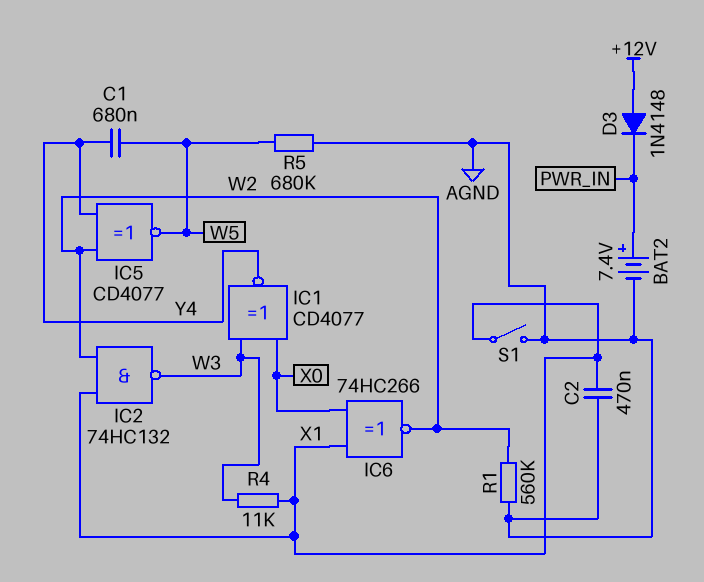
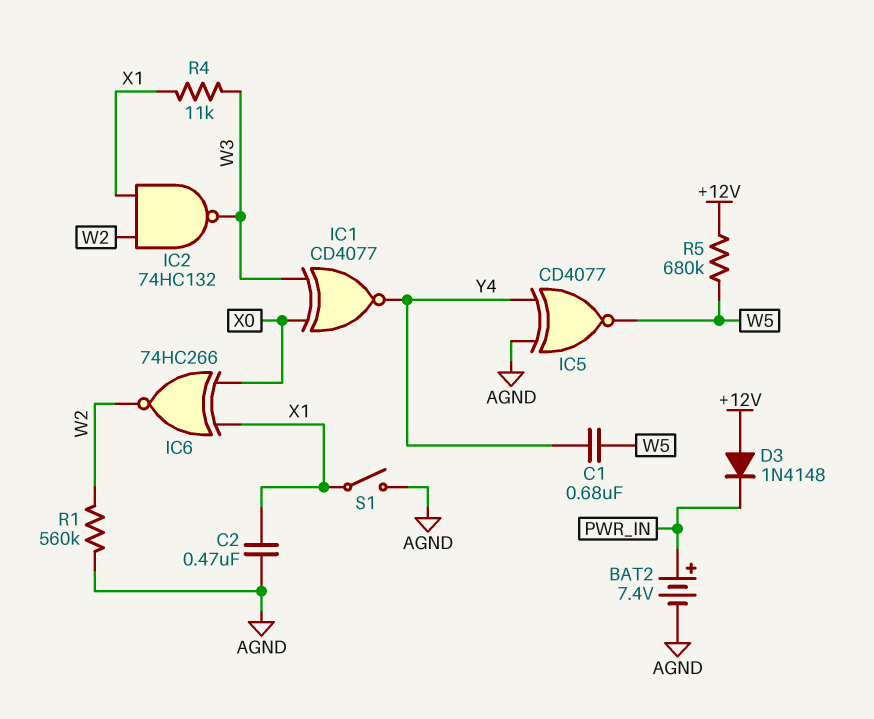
IC5: XNOR CD4077 (in W2, in Y4, out W5) -> XNOR CD4077 (in AGND, in Y4, out W5)
R5: 680k (AGND, W5) -> 680k (+12V, W5)

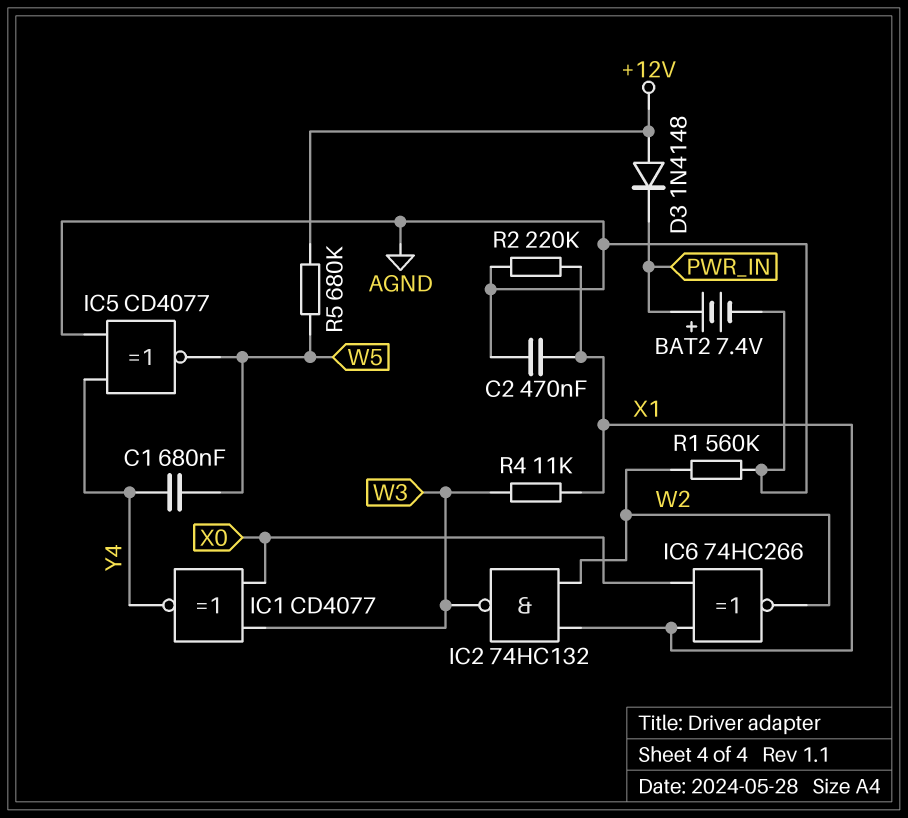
R2: none -> 220k (AGND, X1)
S1: switch (AGND, X1) -> none

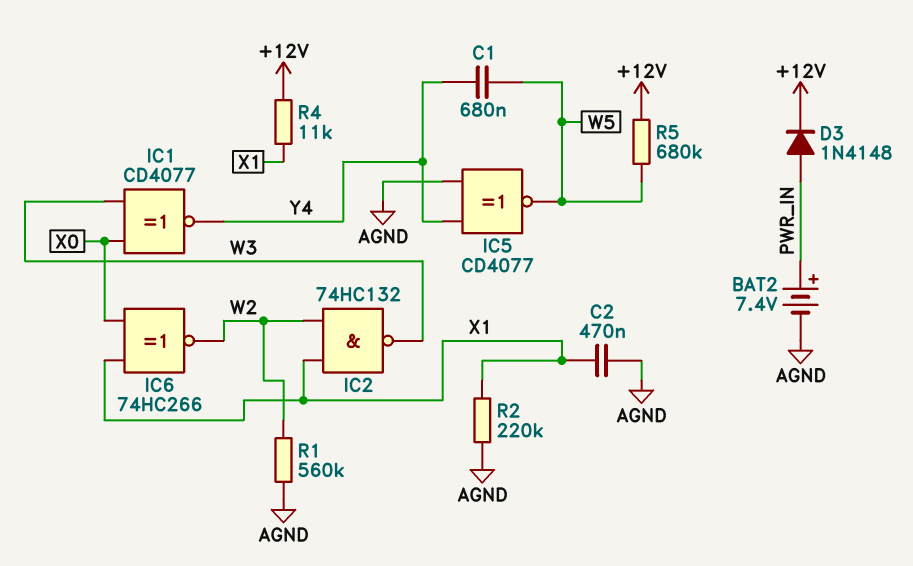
D3: diode 1N4148 (A +12V, K PWR_IN) -> diode 1N4148 (A PWR_IN, K +12V)
R4: 11k (W3, X1) -> 11k (+12V, X1)

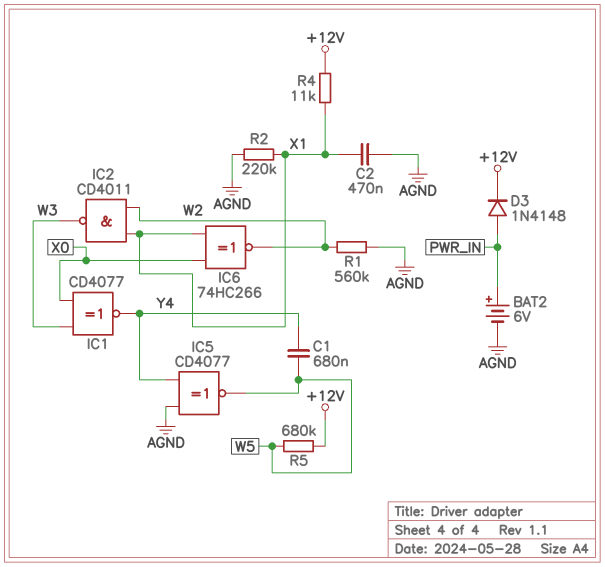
BAT2: 7.4V (plus PWR_IN, minus AGND) -> 6V (plus PWR_IN, minus AGND)
IC2: NAND 74HC132 (in W2, in X1, out W3) -> NAND CD4011 (in W2, in X1, out W3)

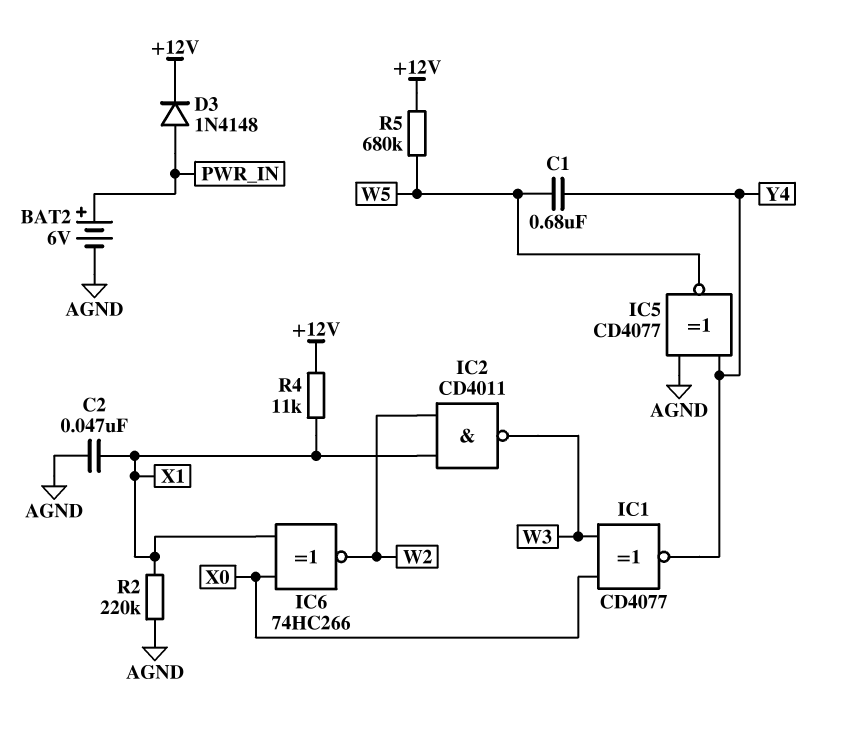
C2: 470nF (AGND, X1) -> 47nF (AGND, X1)
R1: 560k (AGND, W2) -> none

